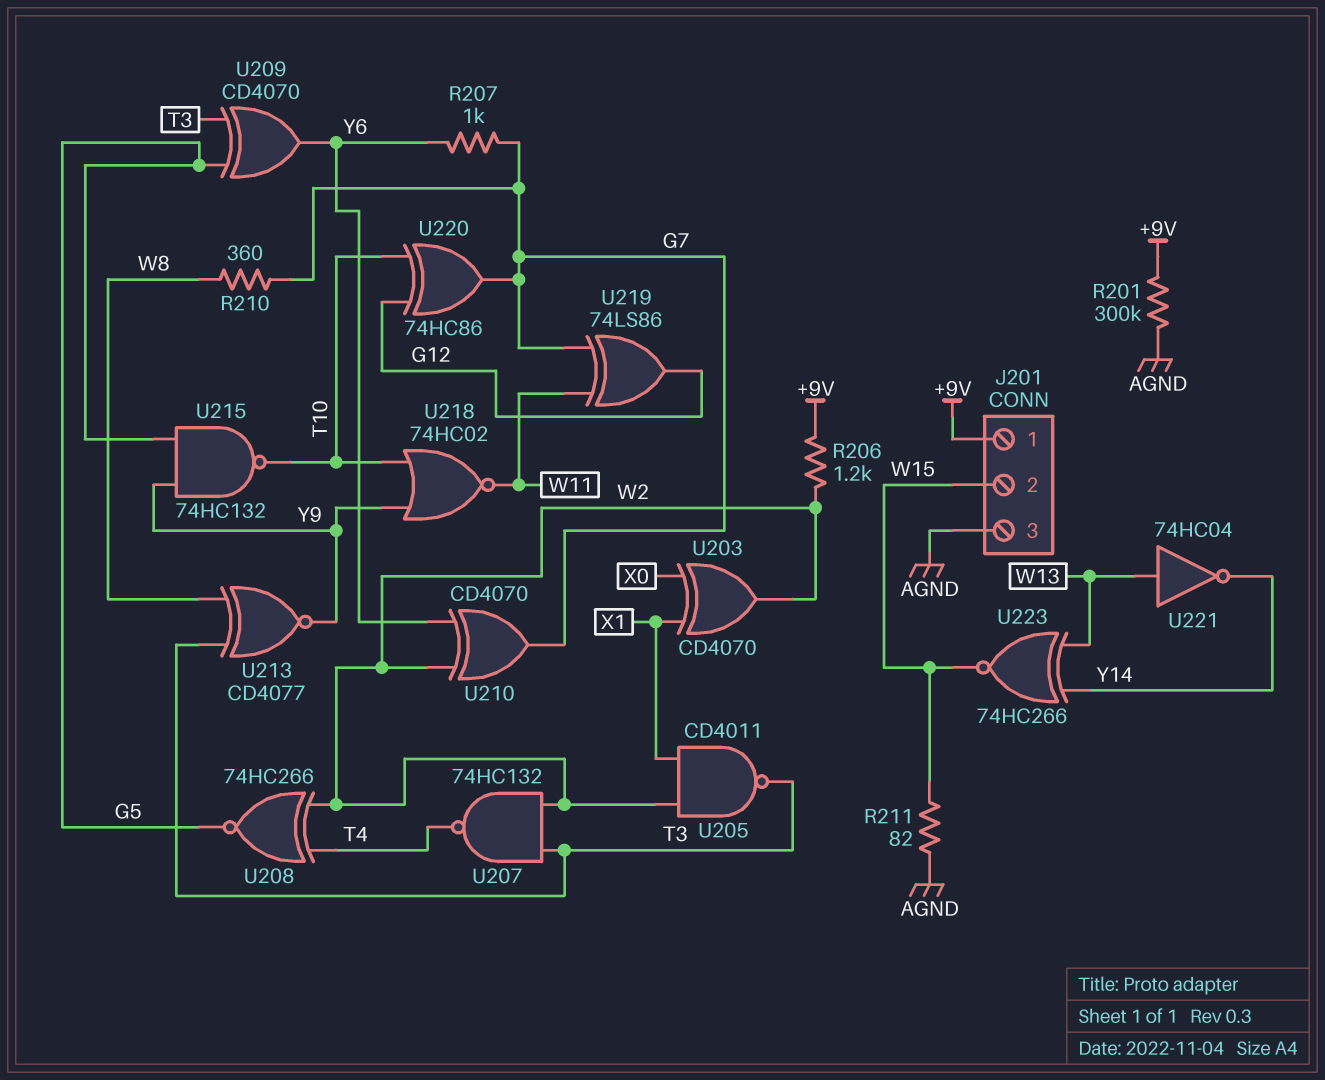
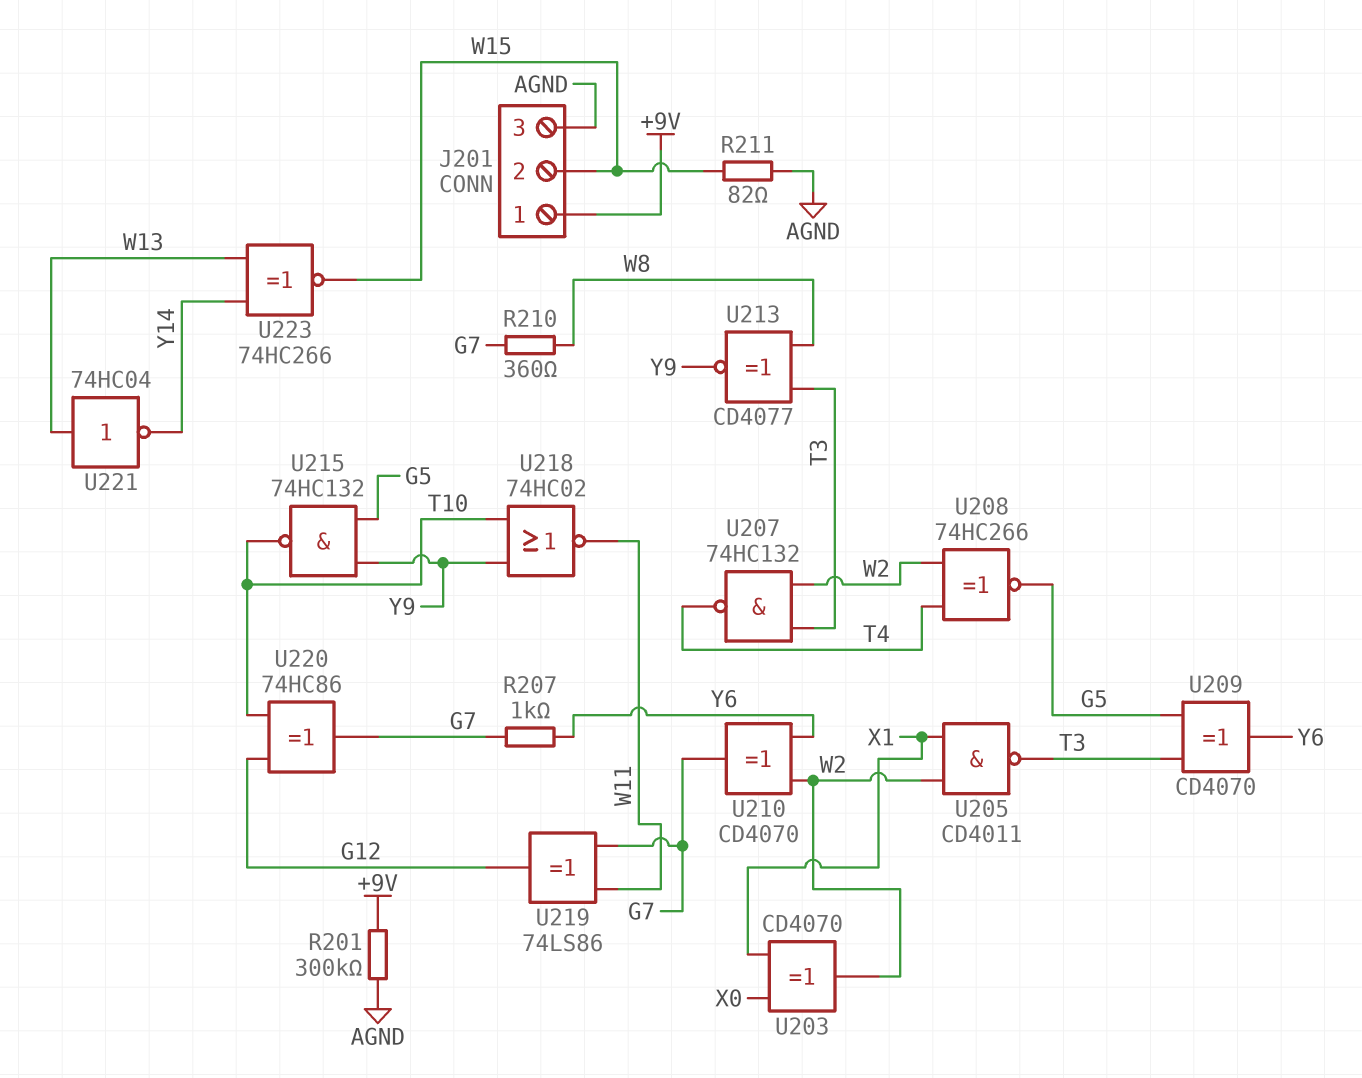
R206: 1.2k (+9V, W2) -> none

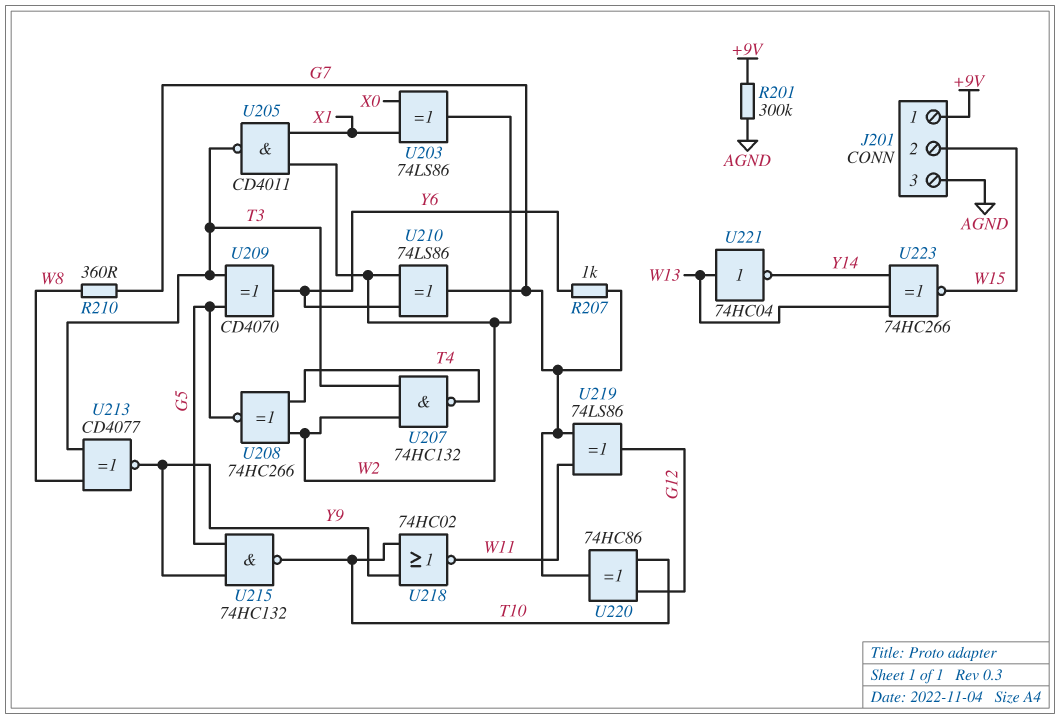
R211: 82 (AGND, W15) -> none
U203: XOR CD4070 (in X0, in X1, out W2) -> XOR 74LS86 (in X0, in X1, out W2)
U210: XOR CD4070 (in W2, in Y6, out G7) -> XOR 74LS86 (in W2, in Y6, out G7)

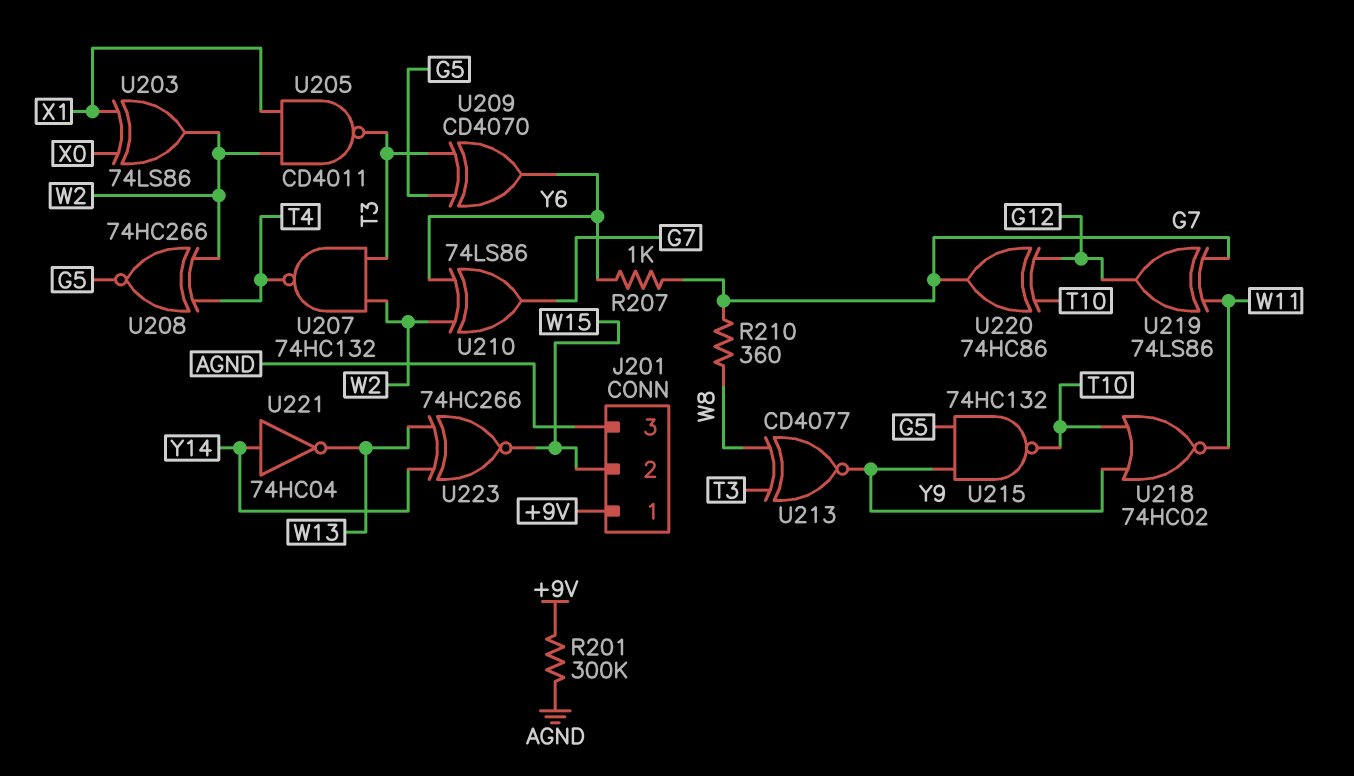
U221: NOT 74HC04 (in W13, out Y14) -> NOT 74HC04 (in Y14, out W13)

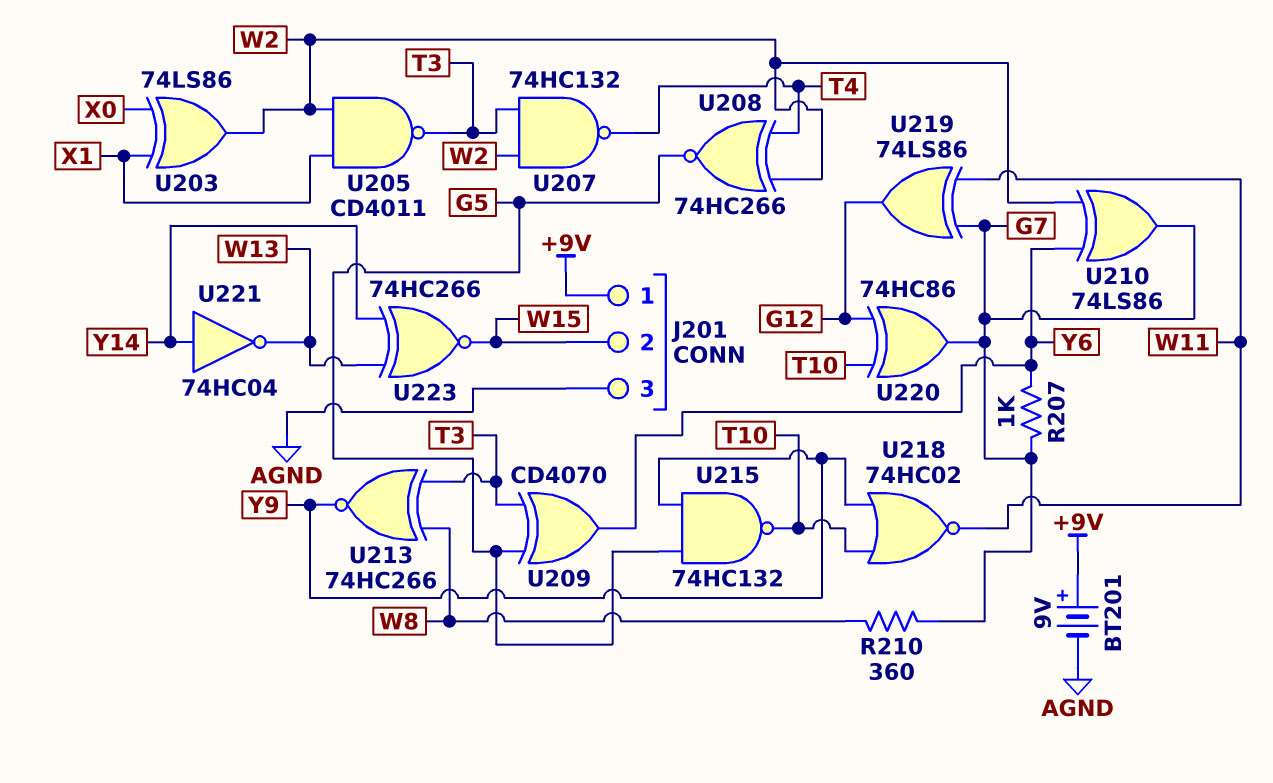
BT201: none -> 9V (plus +9V, minus AGND)
R201: 300k (+9V, AGND) -> none
U213: XNOR CD4077 (in T3, in W8, out Y9) -> XNOR 74HC266 (in T3, in W8, out Y9)

